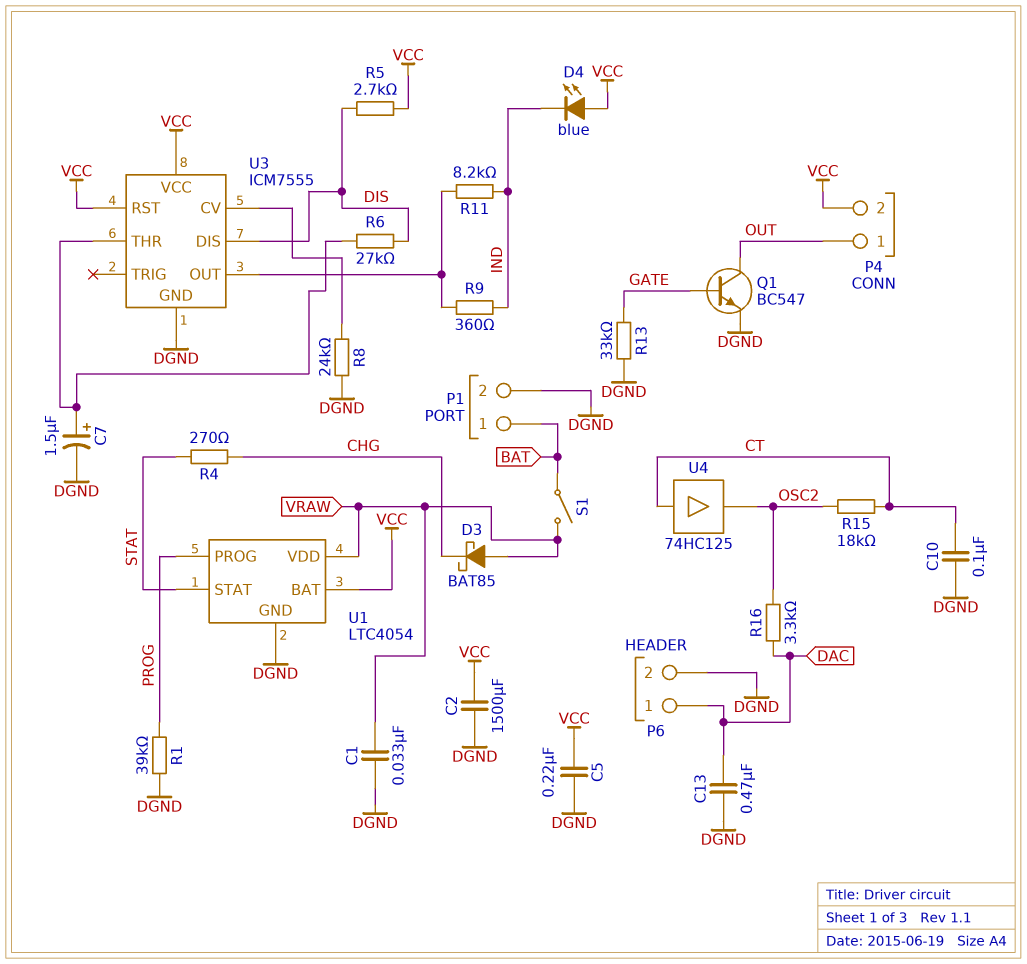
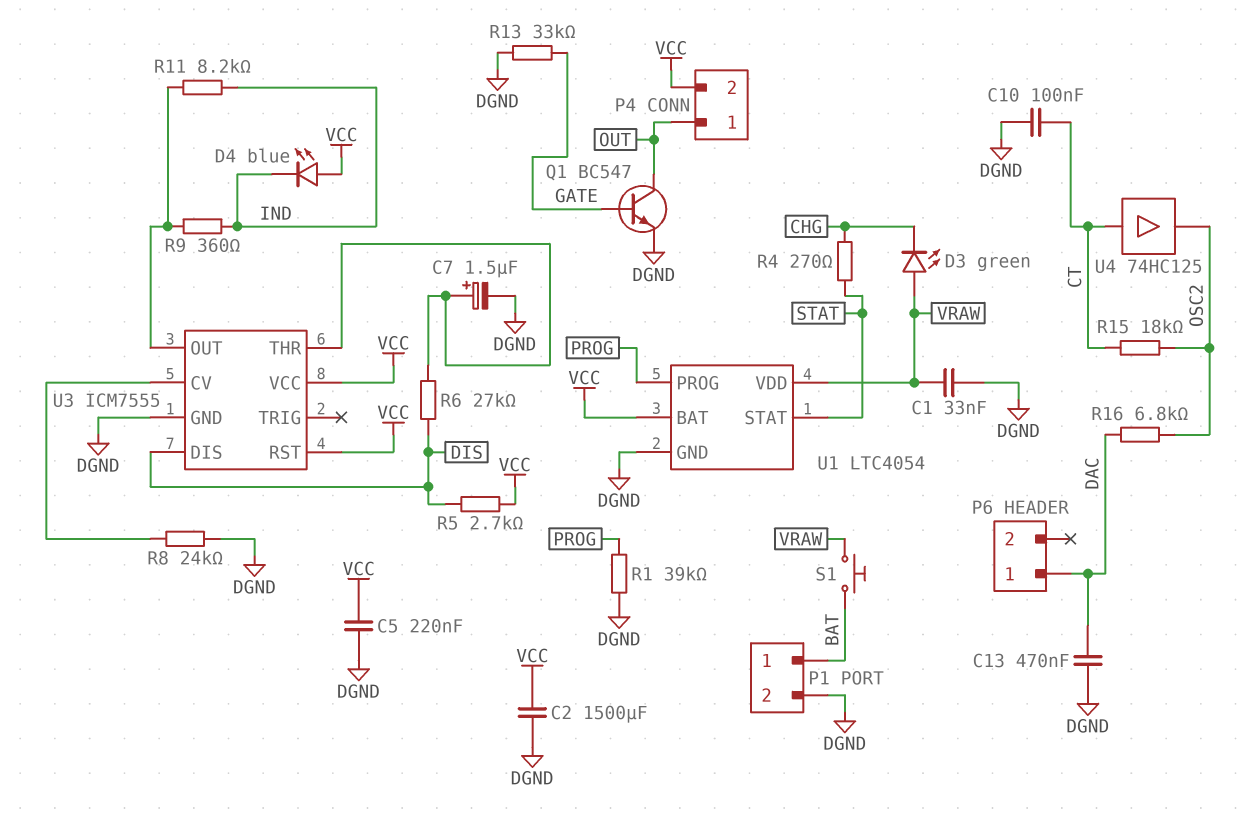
D3: schottky BAT85 (A VRAW, K CHG) -> LED green (A VRAW, K CHG)
P6 pin 2: DGND -> none
R16: 3.3k (DAC, OSC2) -> 6.8k (DAC, OSC2)
S1: switch (BAT, VRAW) -> button (BAT, VRAW)

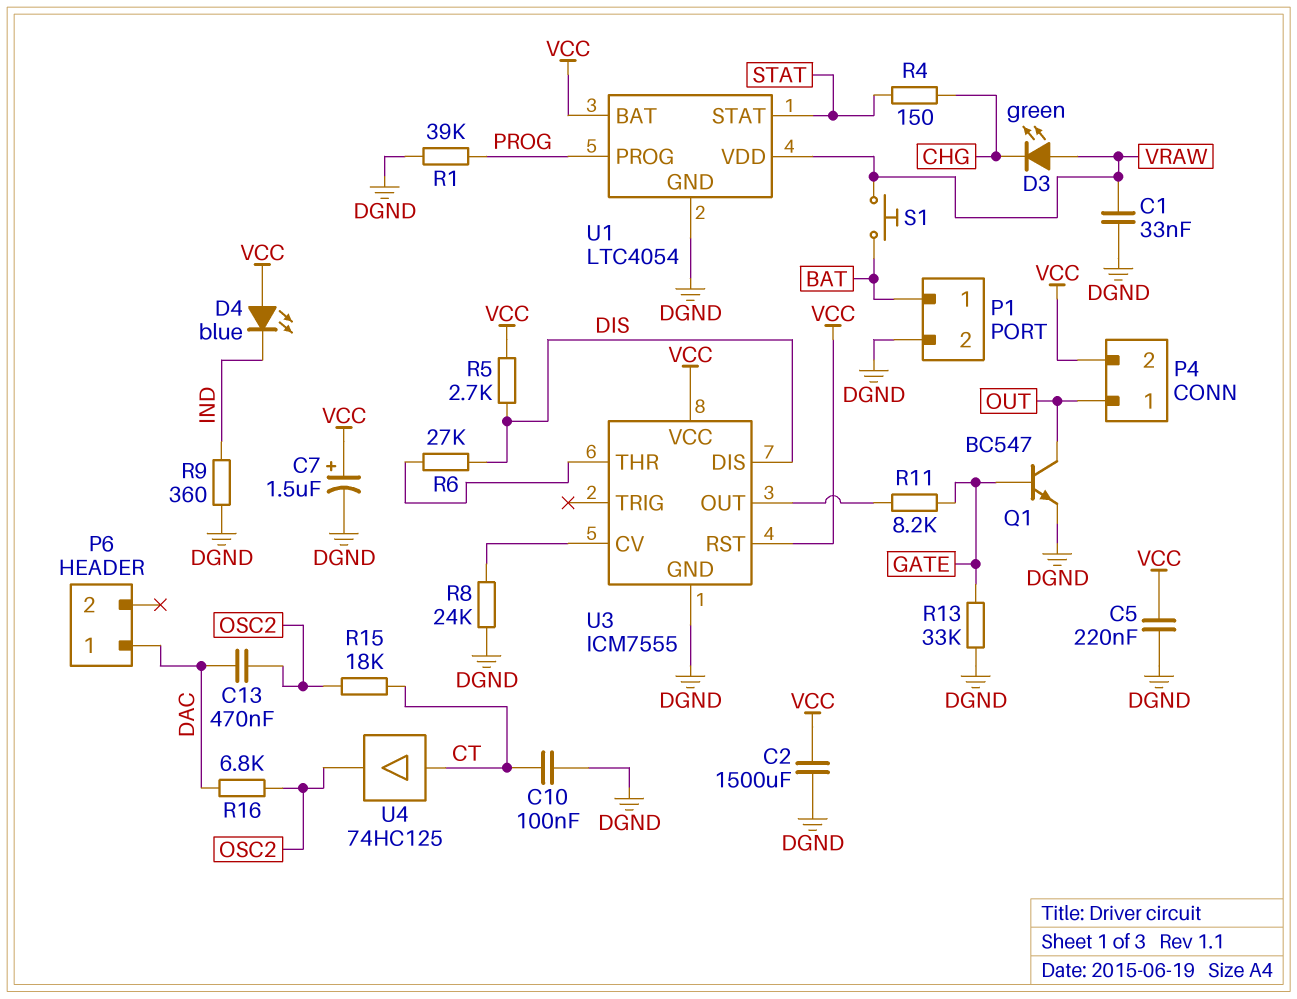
C7: 1.5uF (plus U3/THR, minus DGND) -> 1.5uF (plus VCC, minus DGND)
C13: 470nF (DAC, DGND) -> 470nF (DAC, OSC2)
R4: 270 (CHG, STAT) -> 150 (CHG, STAT)
R9: 360 (IND, U3/OUT) -> 360 (DGND, IND)
R11: 8.2k (IND, U3/OUT) -> 8.2k (GATE, U3/OUT)

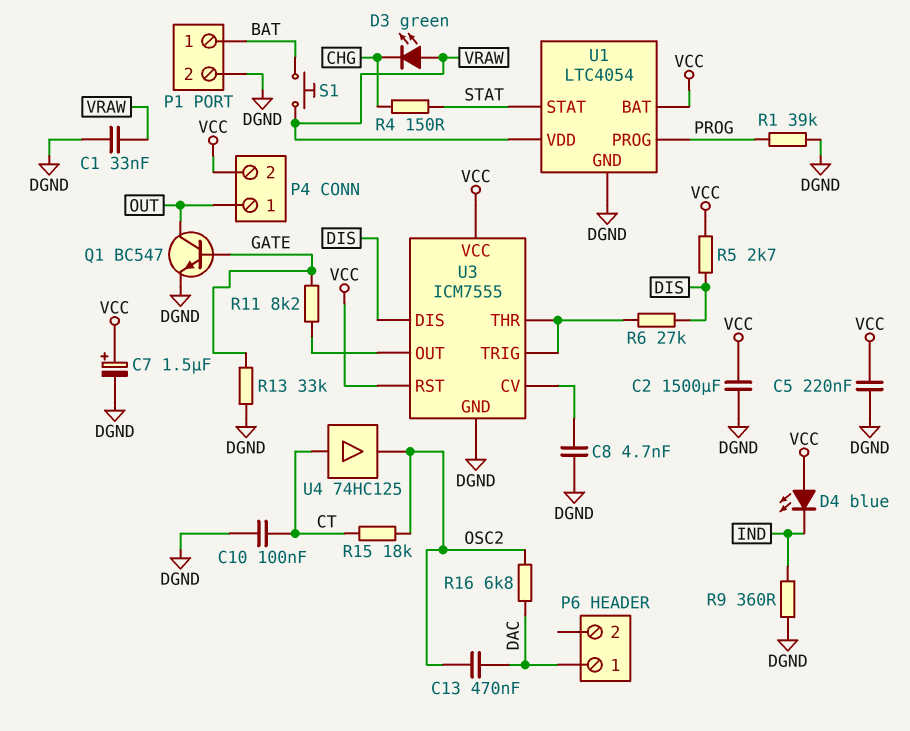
C8: none -> 4.7nF (DGND, U3/CV)
R8: 24k (DGND, U3/CV) -> none
U3 pin TRIG: none -> U3/THR

